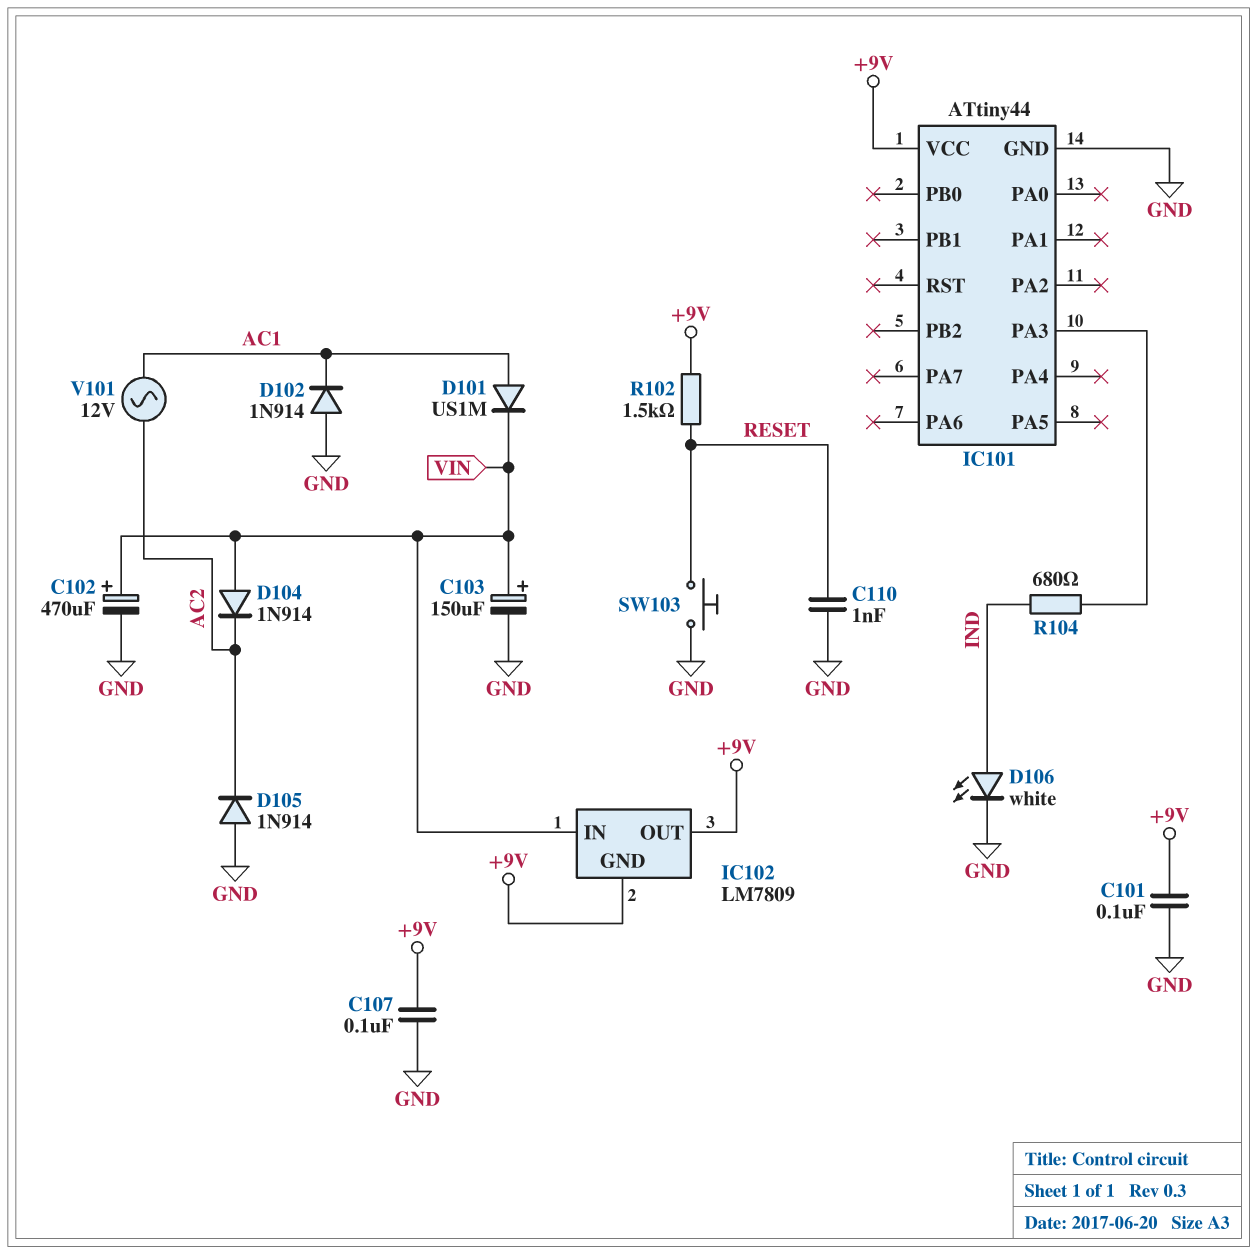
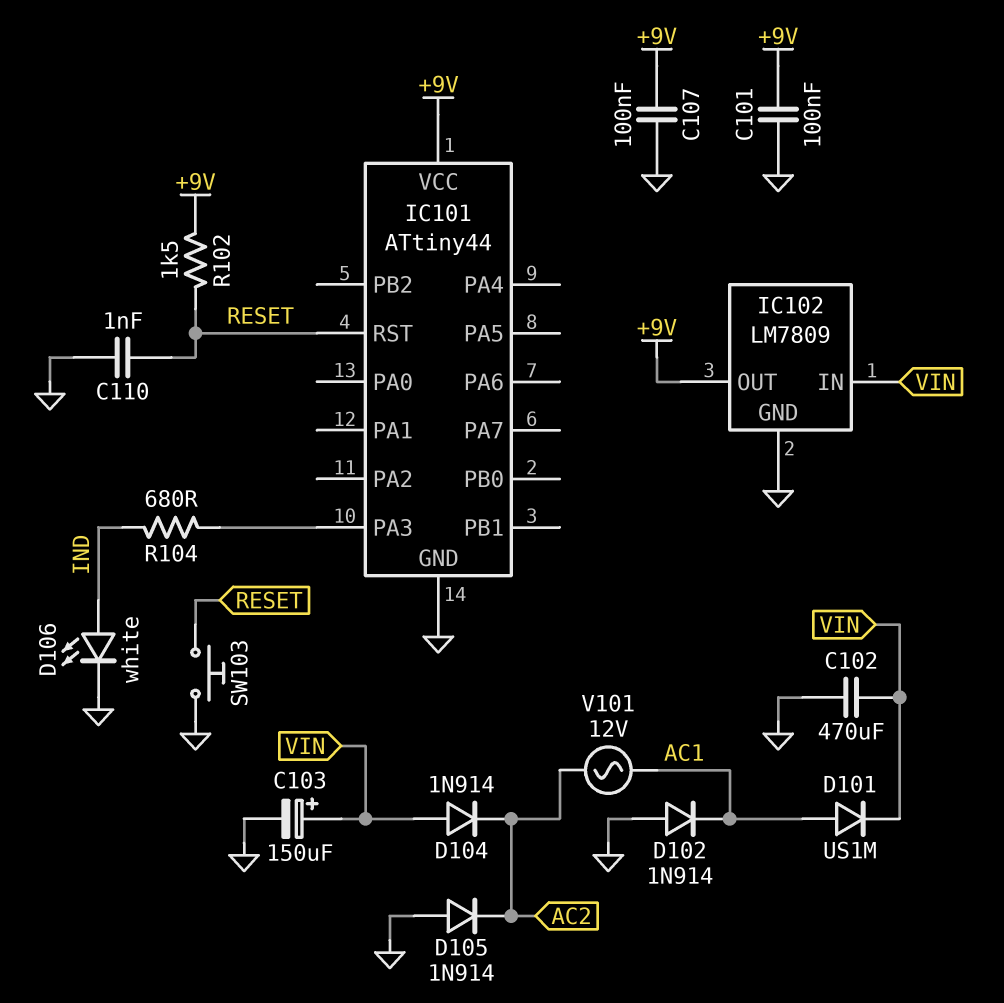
C102: 470uF (plus VIN, minus GND) -> 470uF (GND, VIN)
IC101 pin RST: none -> RESET
IC102 pin GND: +9V -> GND

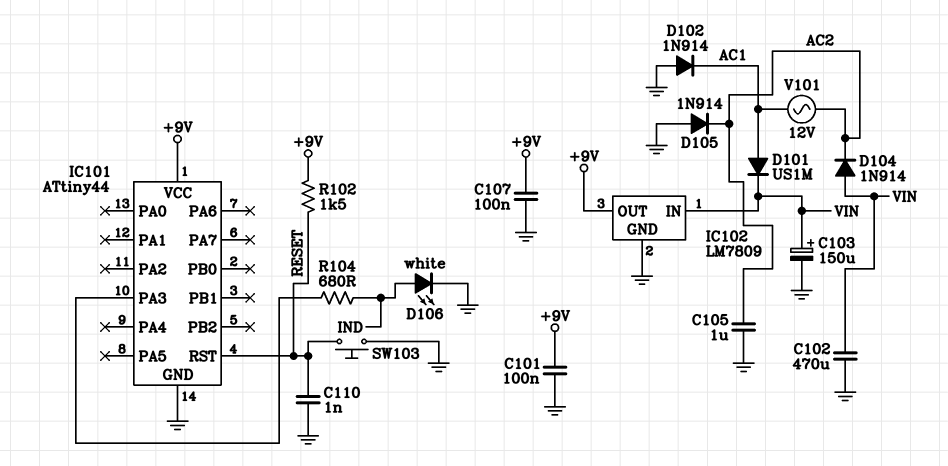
C105: none -> 1uF (AC2, GND)

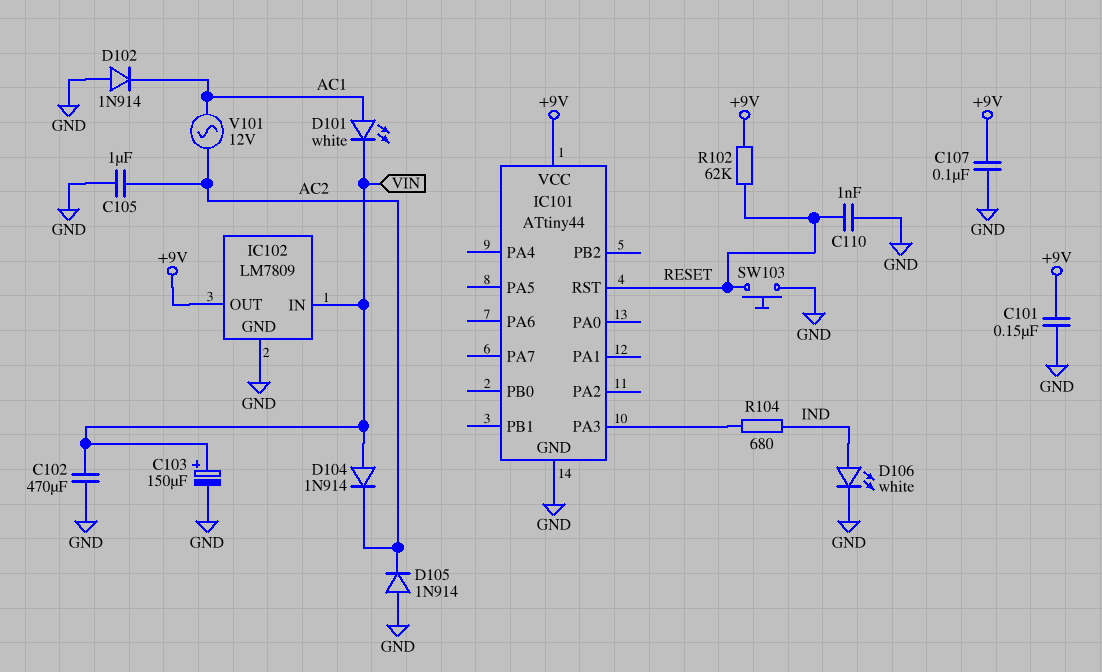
C101: 100nF (+9V, GND) -> 150nF (+9V, GND)
D101: diode US1M (A AC1, K VIN) -> LED white (A AC1, K VIN)
R102: 1.5k (+9V, RESET) -> 62k (+9V, RESET)

